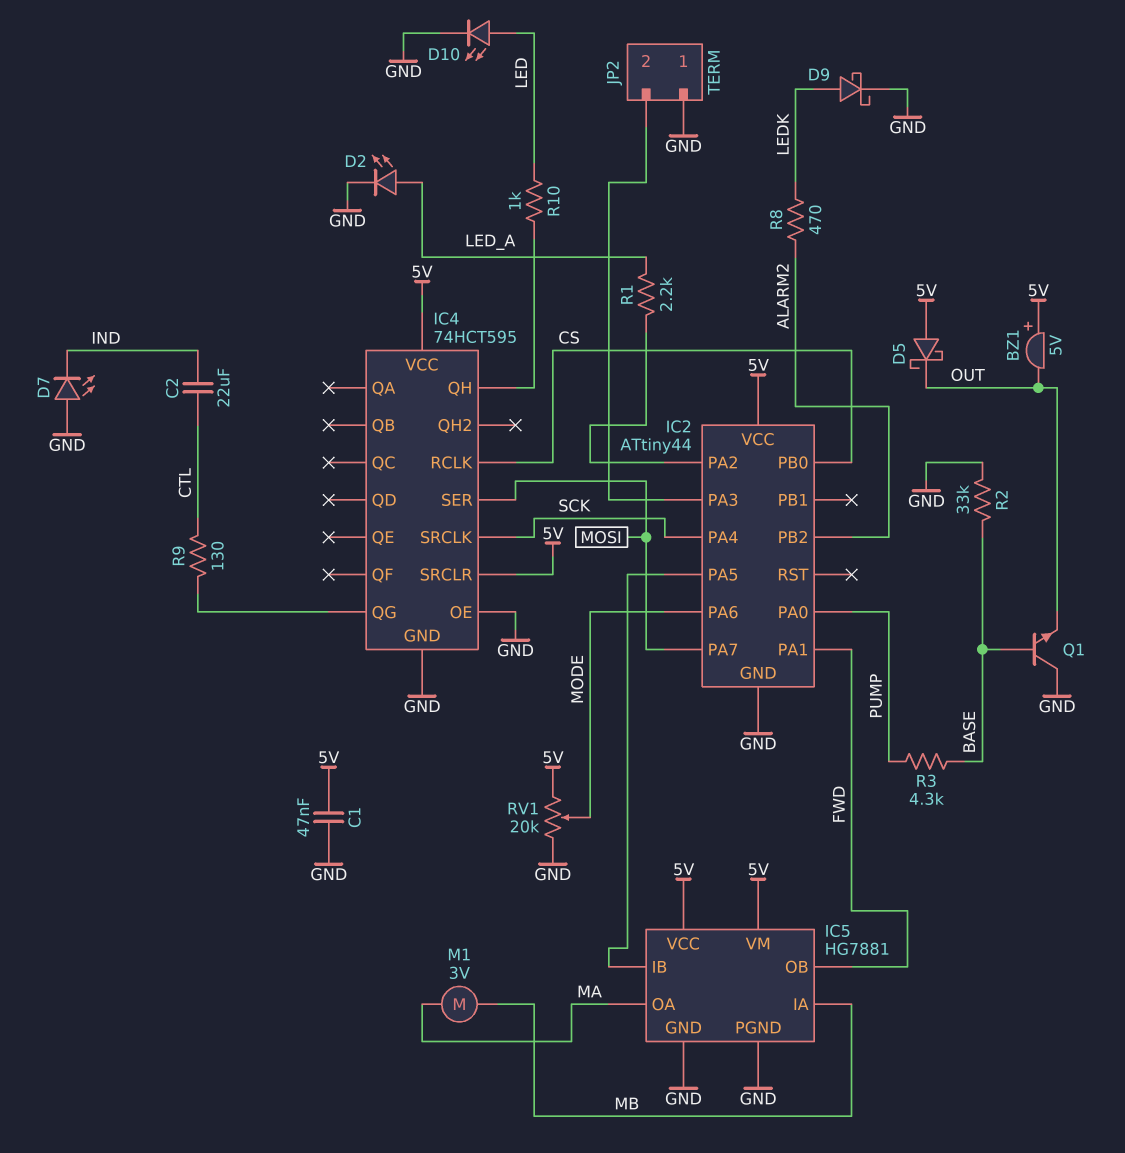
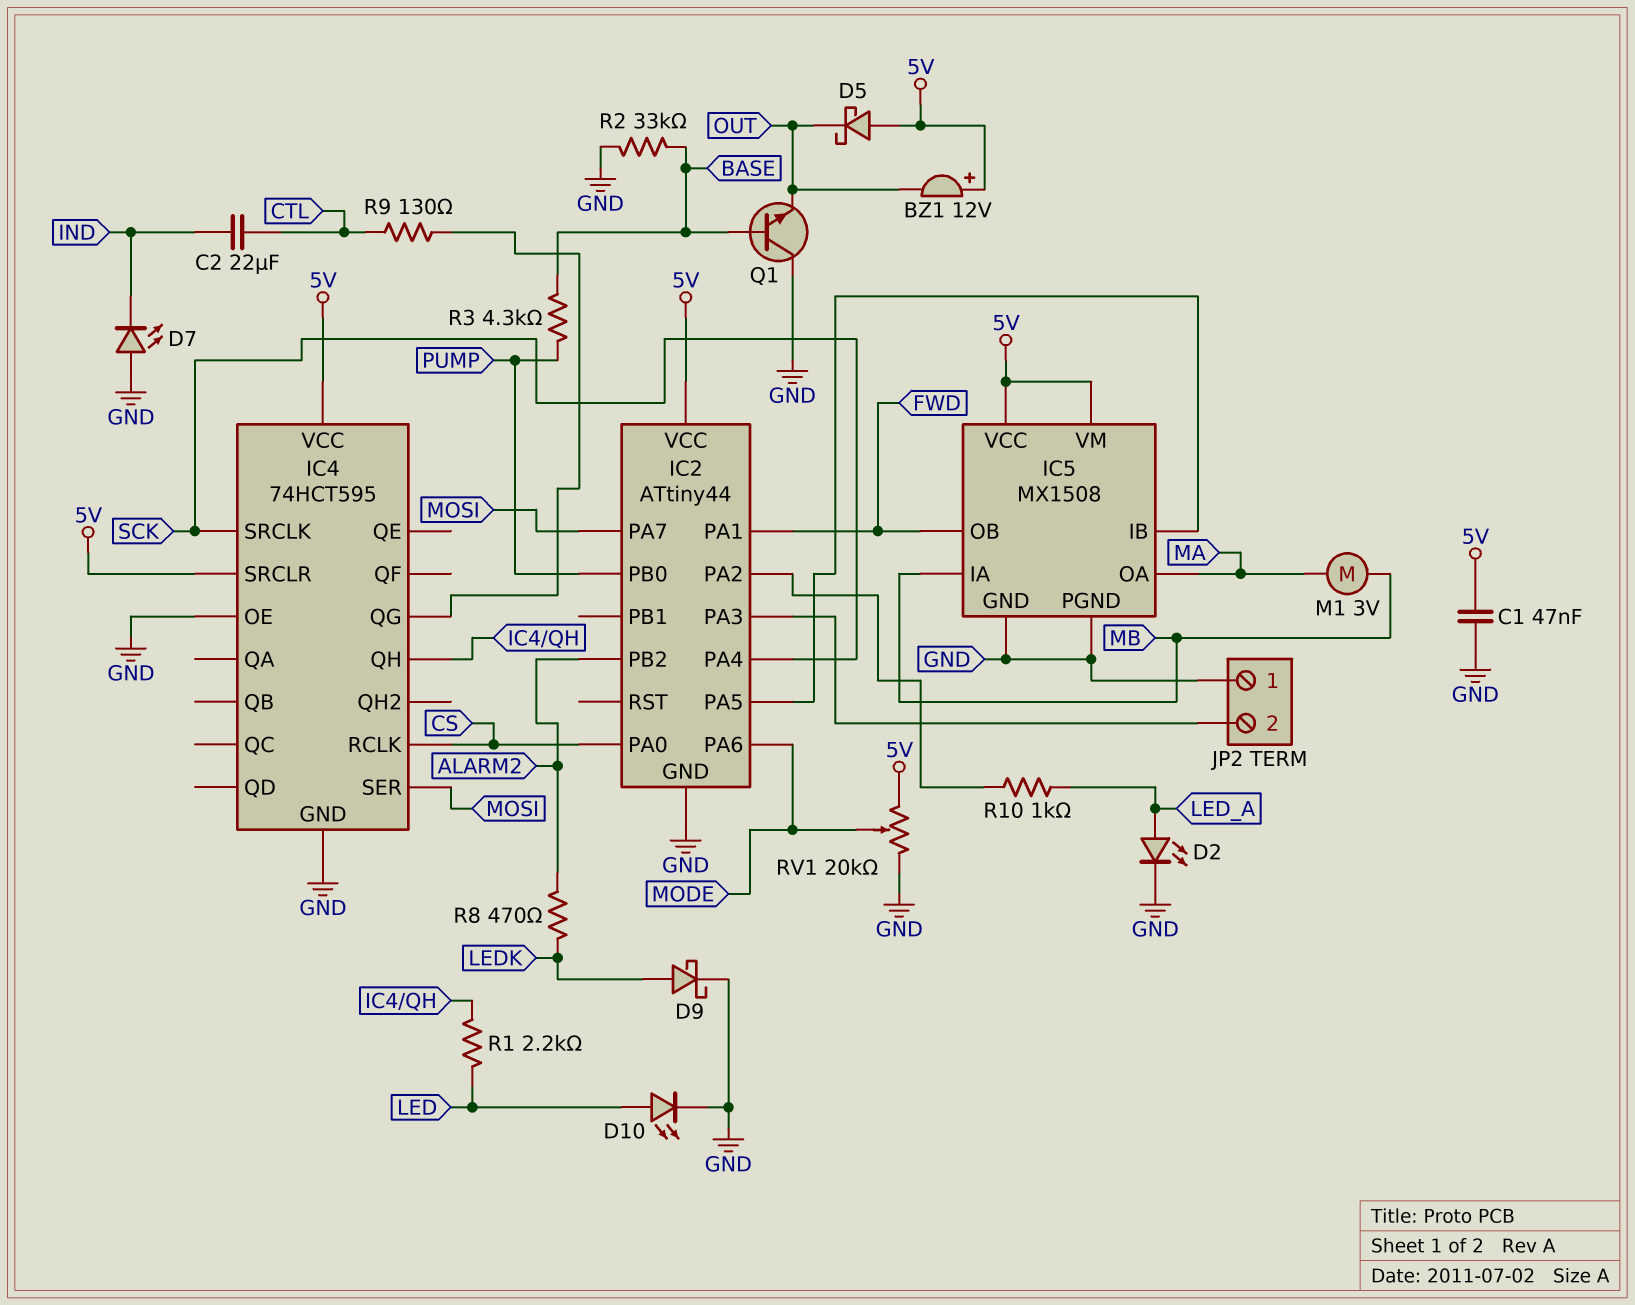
BZ1: buzzer 5V (plus 5V, minus OUT) -> buzzer 12V (plus 5V, minus OUT)
IC2 pin PA0: PUMP -> CS
IC2 pin PB0: CS -> PUMP
IC5: HG7881 -> MX1508
R1: 2.2k (IC2/PA2, LED_A) -> 2.2k (IC4/QH, LED)
R10: 1k (IC4/QH, LED) -> 1k (IC2/PA2, LED_A)

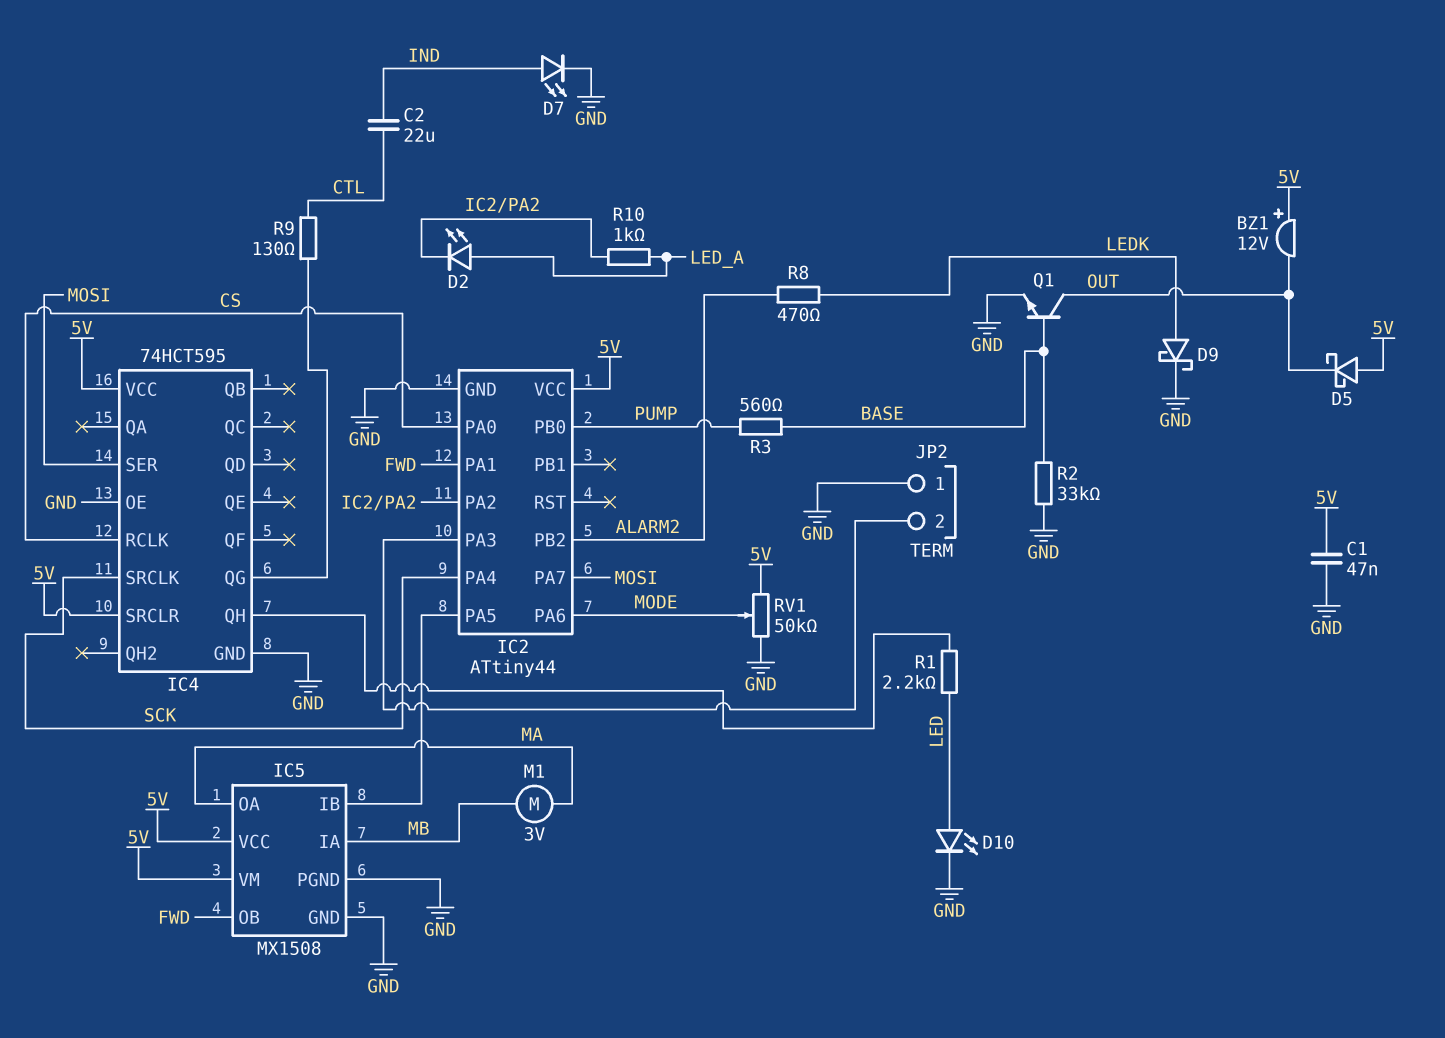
D2: LED (A LED_A, K GND) -> LED (A LED_A, K IC2/PA2)
D7: LED (A GND, K IND) -> LED (A IND, K GND)
Q1: NPN (B BASE, C GND, E OUT) -> NPN (B BASE, C OUT, E GND)
R3: 4.3k (BASE, PUMP) -> 560 (BASE, PUMP)
RV1: 20k (5V, GND, wiper MODE) -> 50k (5V, GND, wiper MODE)

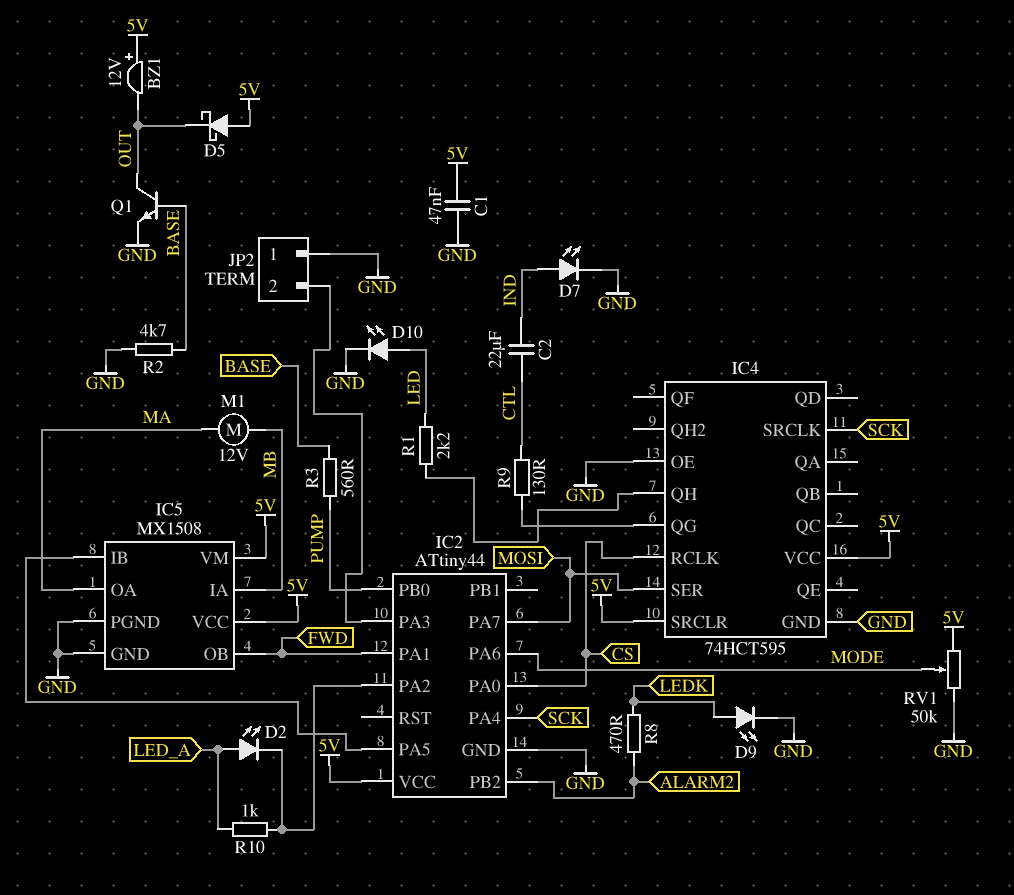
D9: schottky (A LEDK, K GND) -> LED (A LEDK, K GND)
M1: motor 3V (MA, MB) -> motor 12V (MA, MB)
R2: 33k (BASE, GND) -> 4.7k (BASE, GND)

